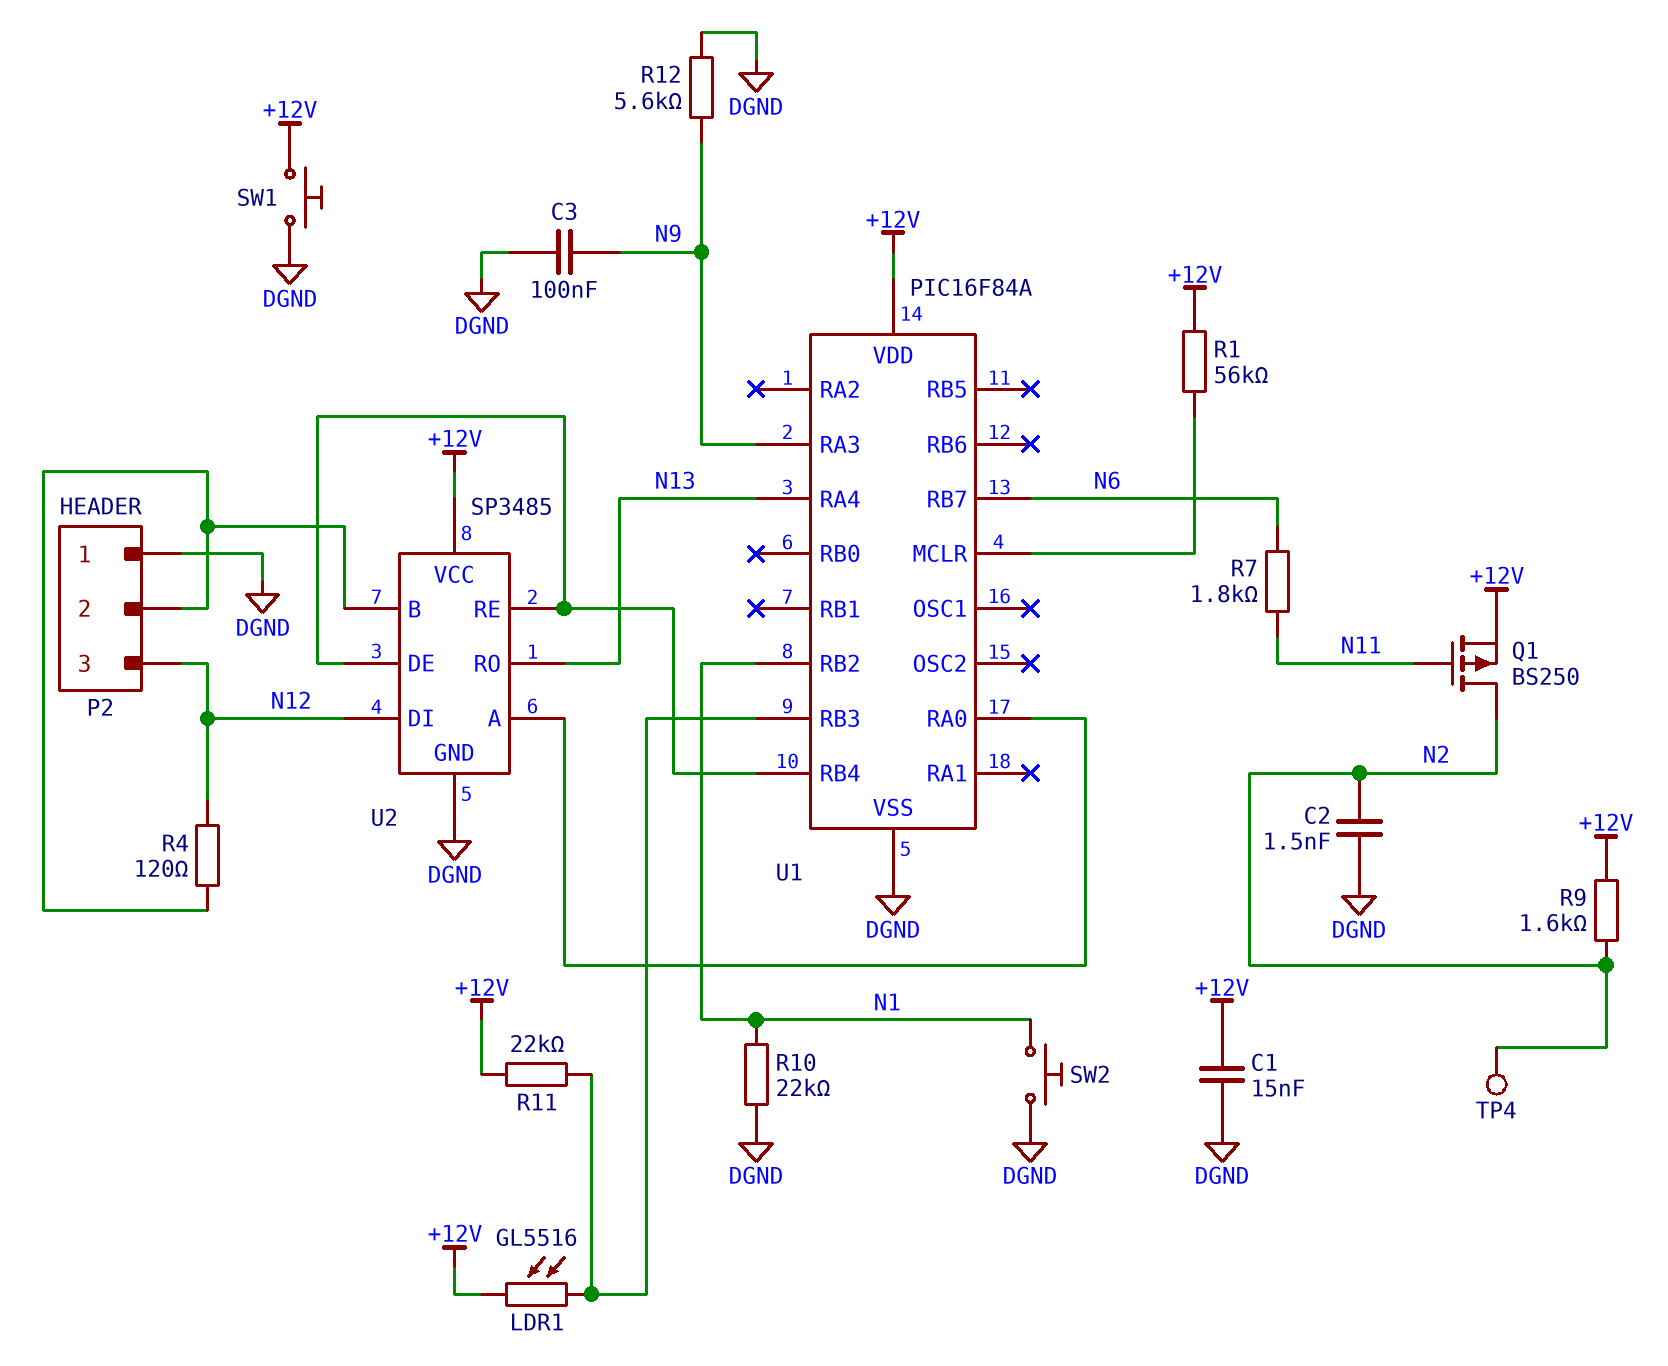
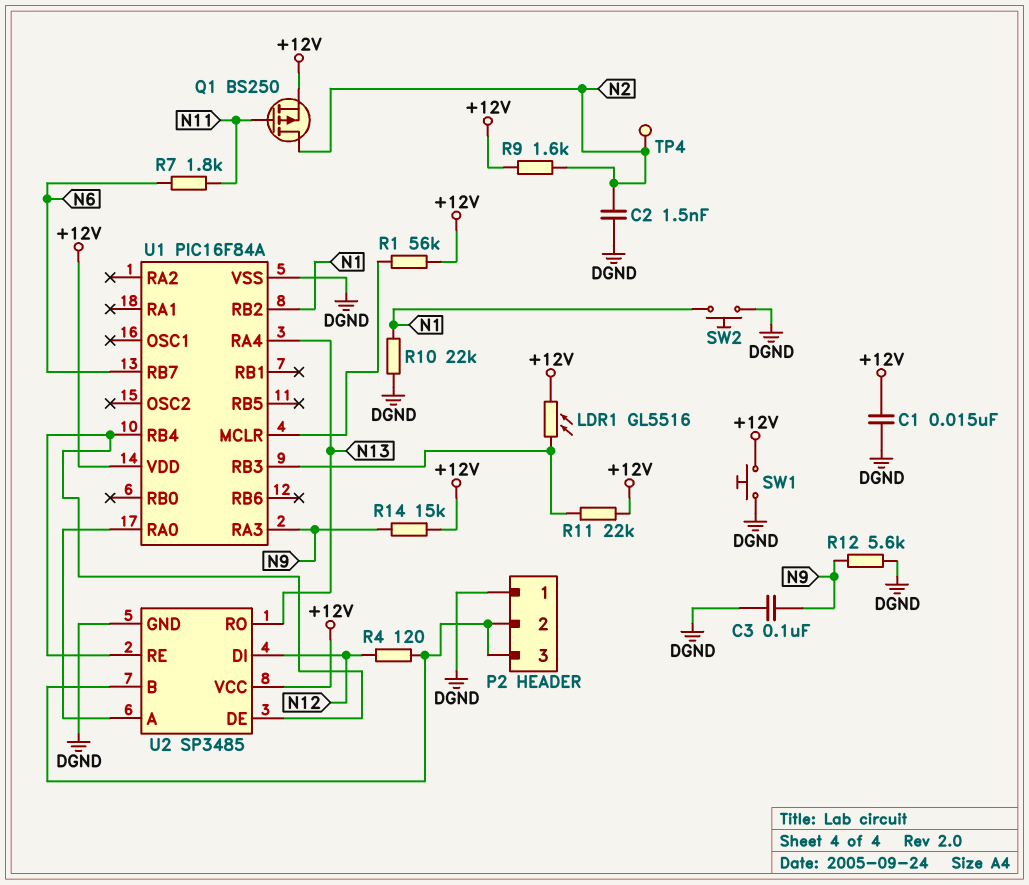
P2 pin 3: N12 -> P2/2
R14: none -> 15k (+12V, N9)

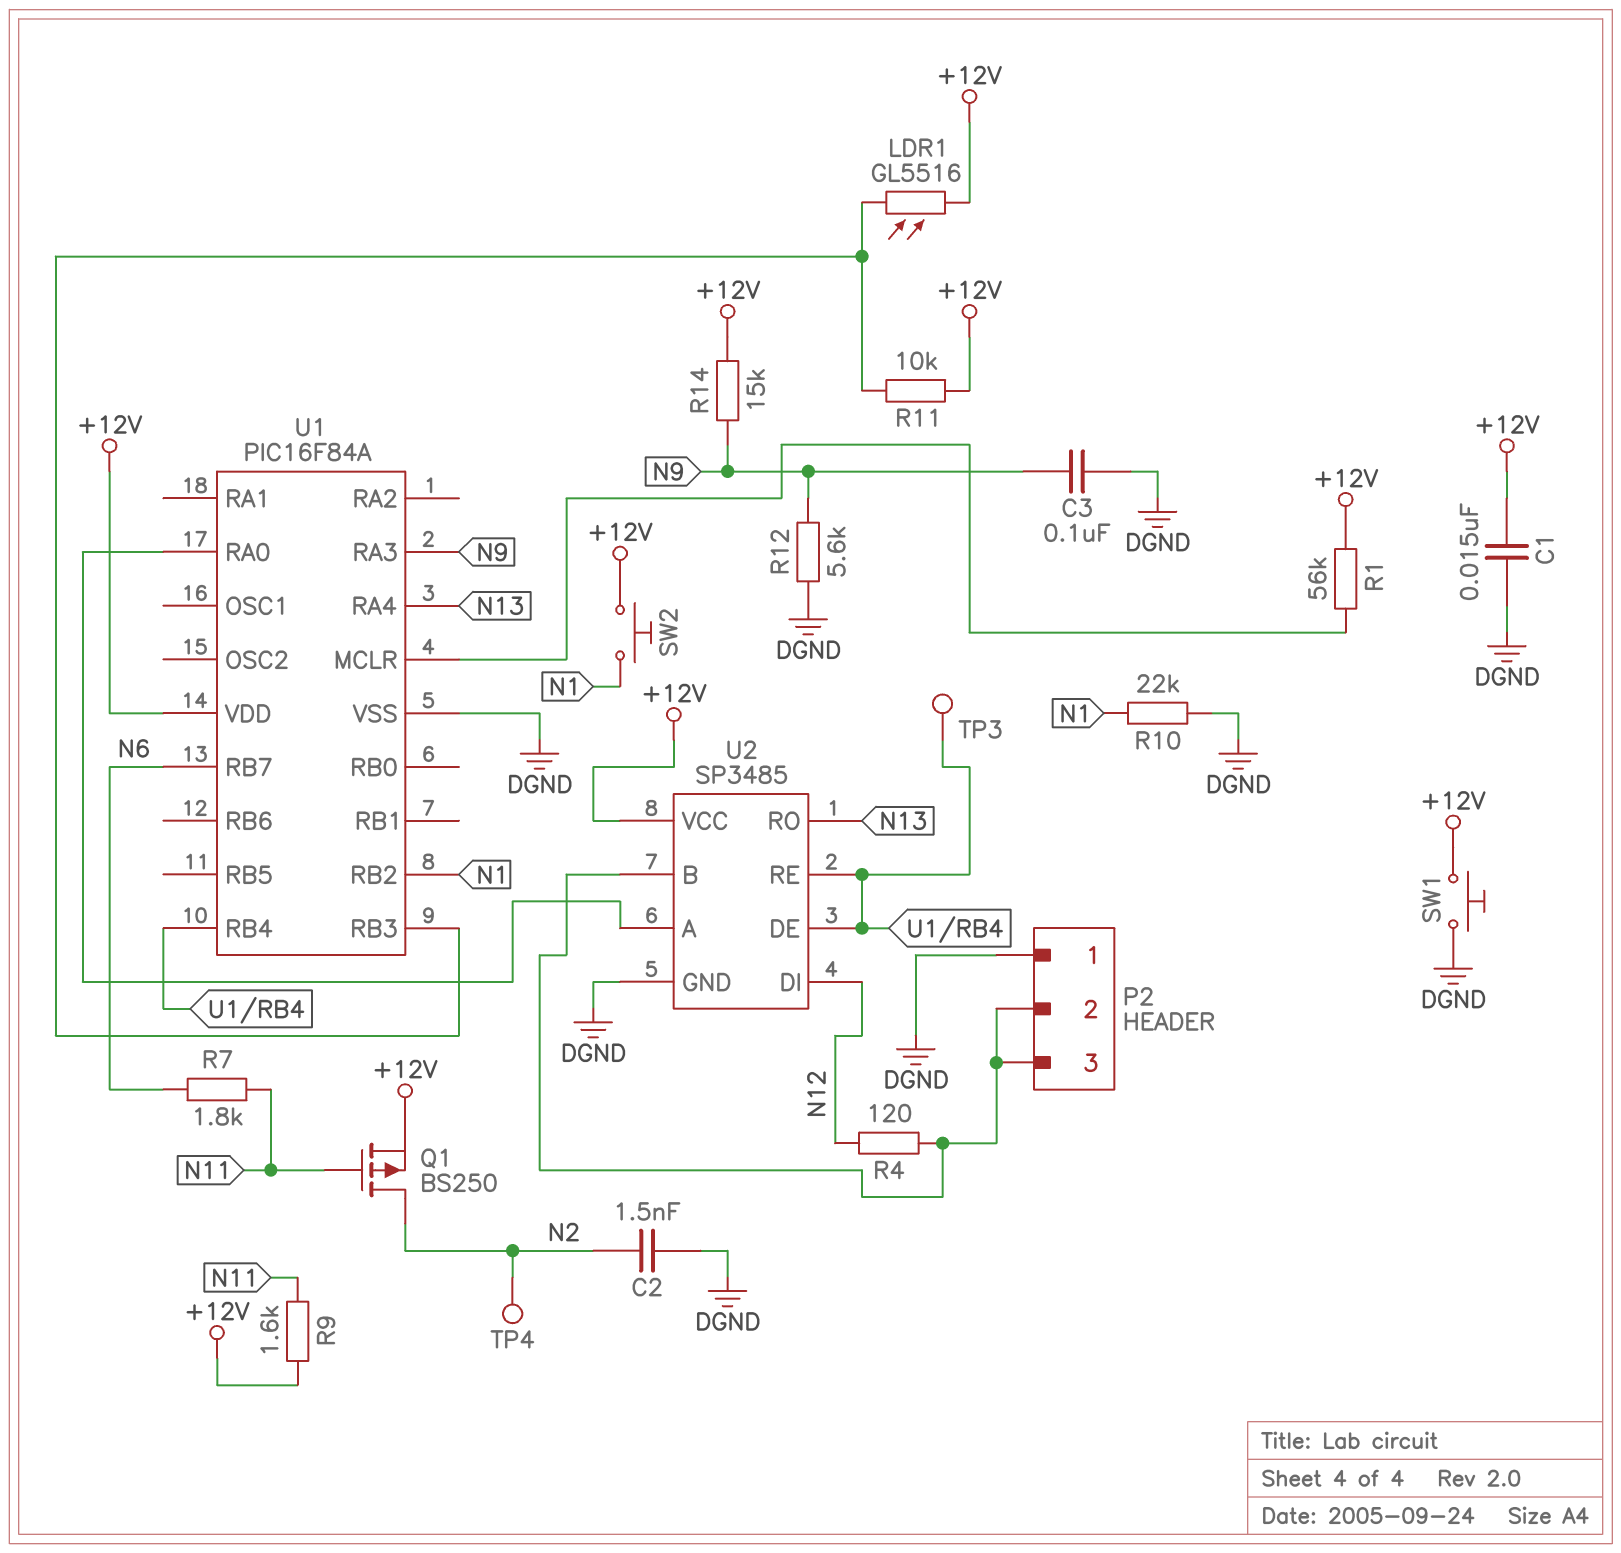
R9: 1.6k (+12V, N2) -> 1.6k (+12V, N11)
R11: 22k (+12V, U1/RB3) -> 10k (+12V, U1/RB3)
SW2: button (DGND, N1) -> button (+12V, N1)
TP3: none -> test point (U1/RB4)

